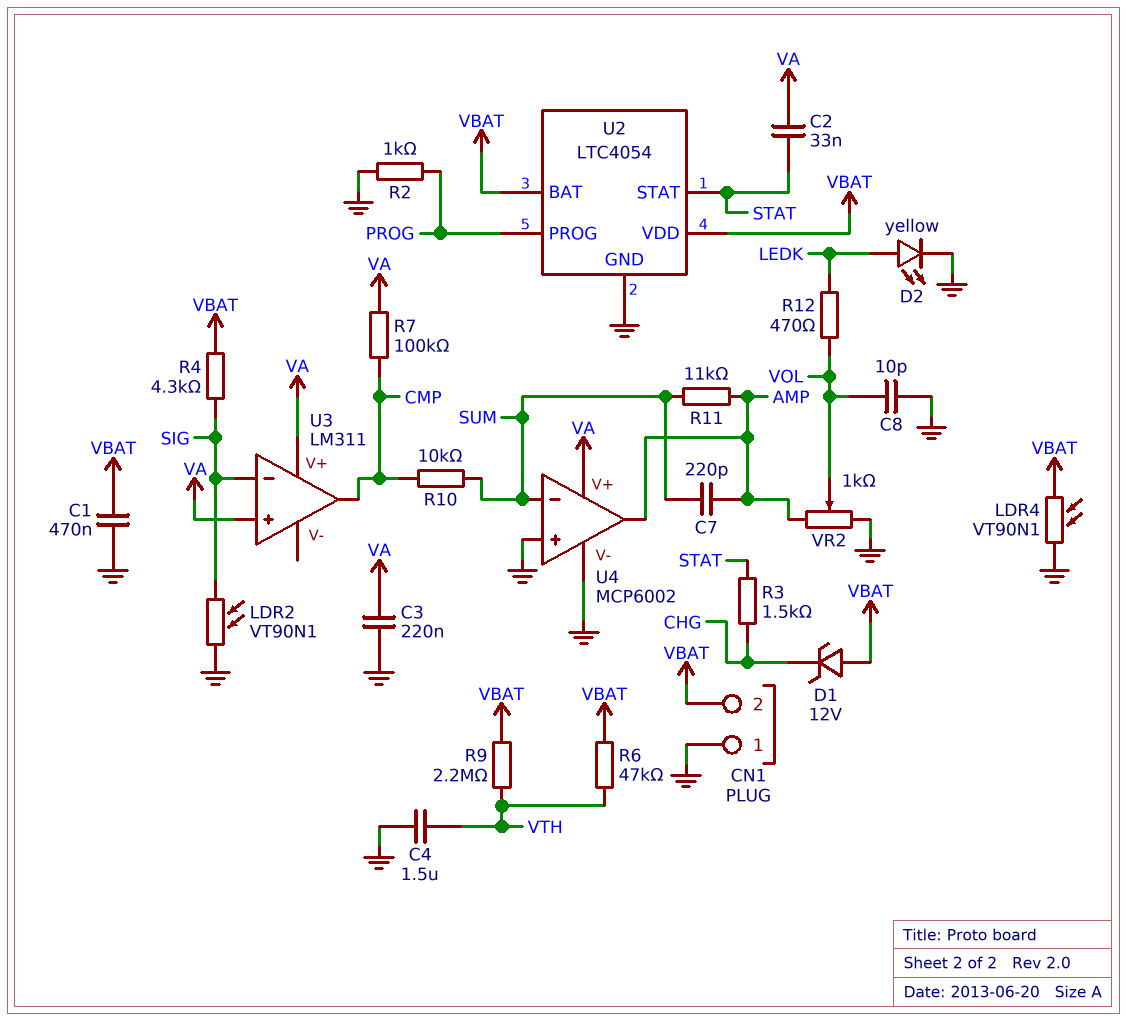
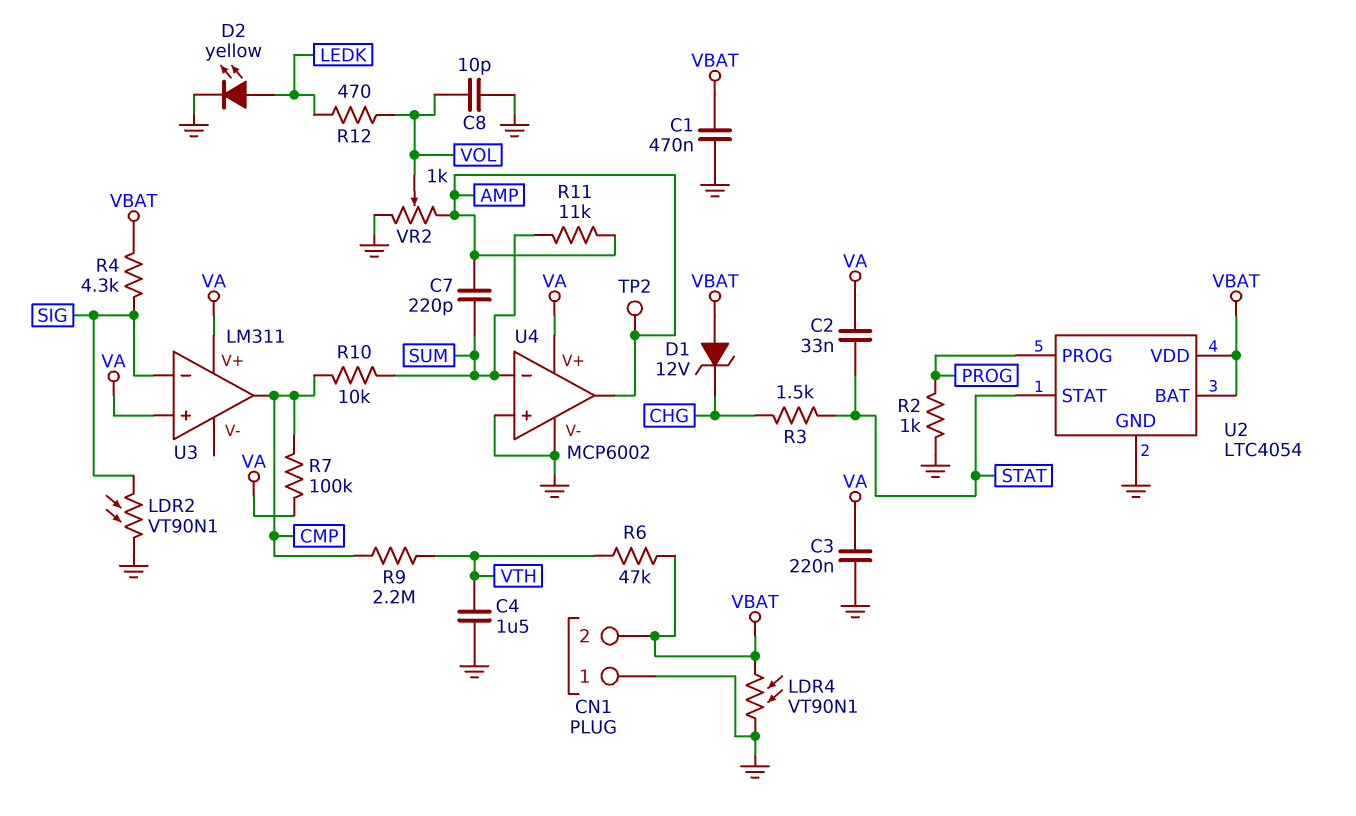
R9: 2.2M (VBAT, VTH) -> 2.2M (CMP, VTH)
TP2: none -> test point (AMP)

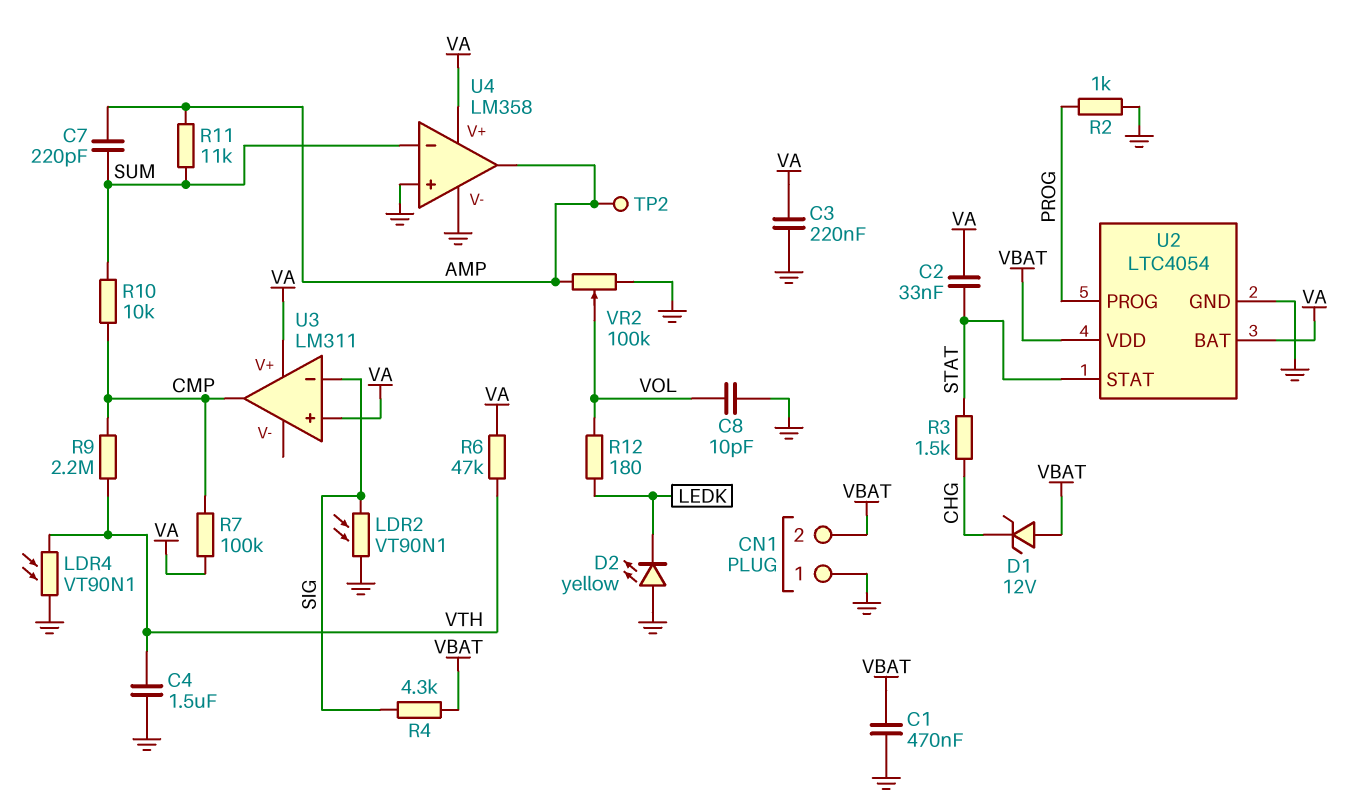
D2: LED yellow (A LEDK, K GND) -> LED yellow (A GND, K LEDK)
LDR4: VT90N1 (GND, VBAT) -> VT90N1 (GND, VTH)
R6: 47k (VBAT, VTH) -> 47k (VA, VTH)
R12: 470 (LEDK, VOL) -> 180 (LEDK, VOL)
U2 pin BAT: VBAT -> VA
U4: MCP6002 -> LM358
VR2: 1k (AMP, GND, wiper VOL) -> 100k (AMP, GND, wiper VOL)

